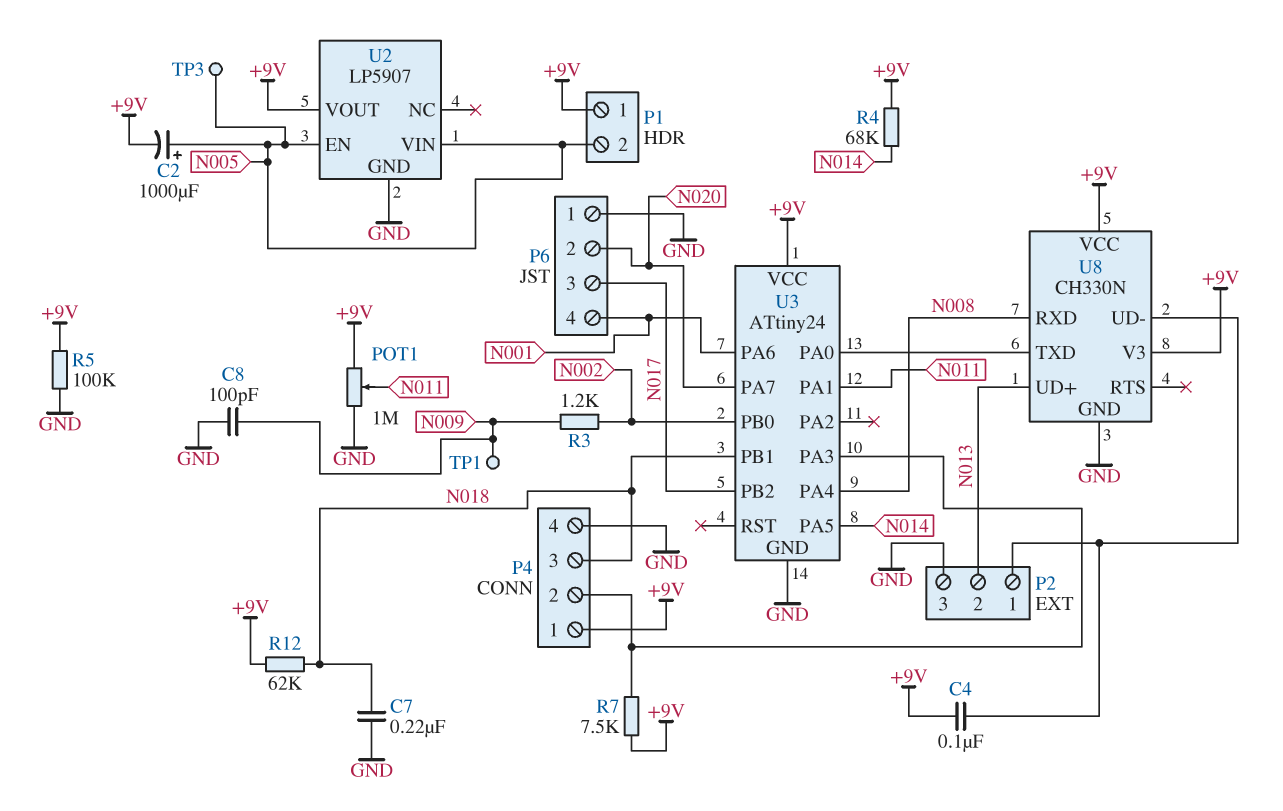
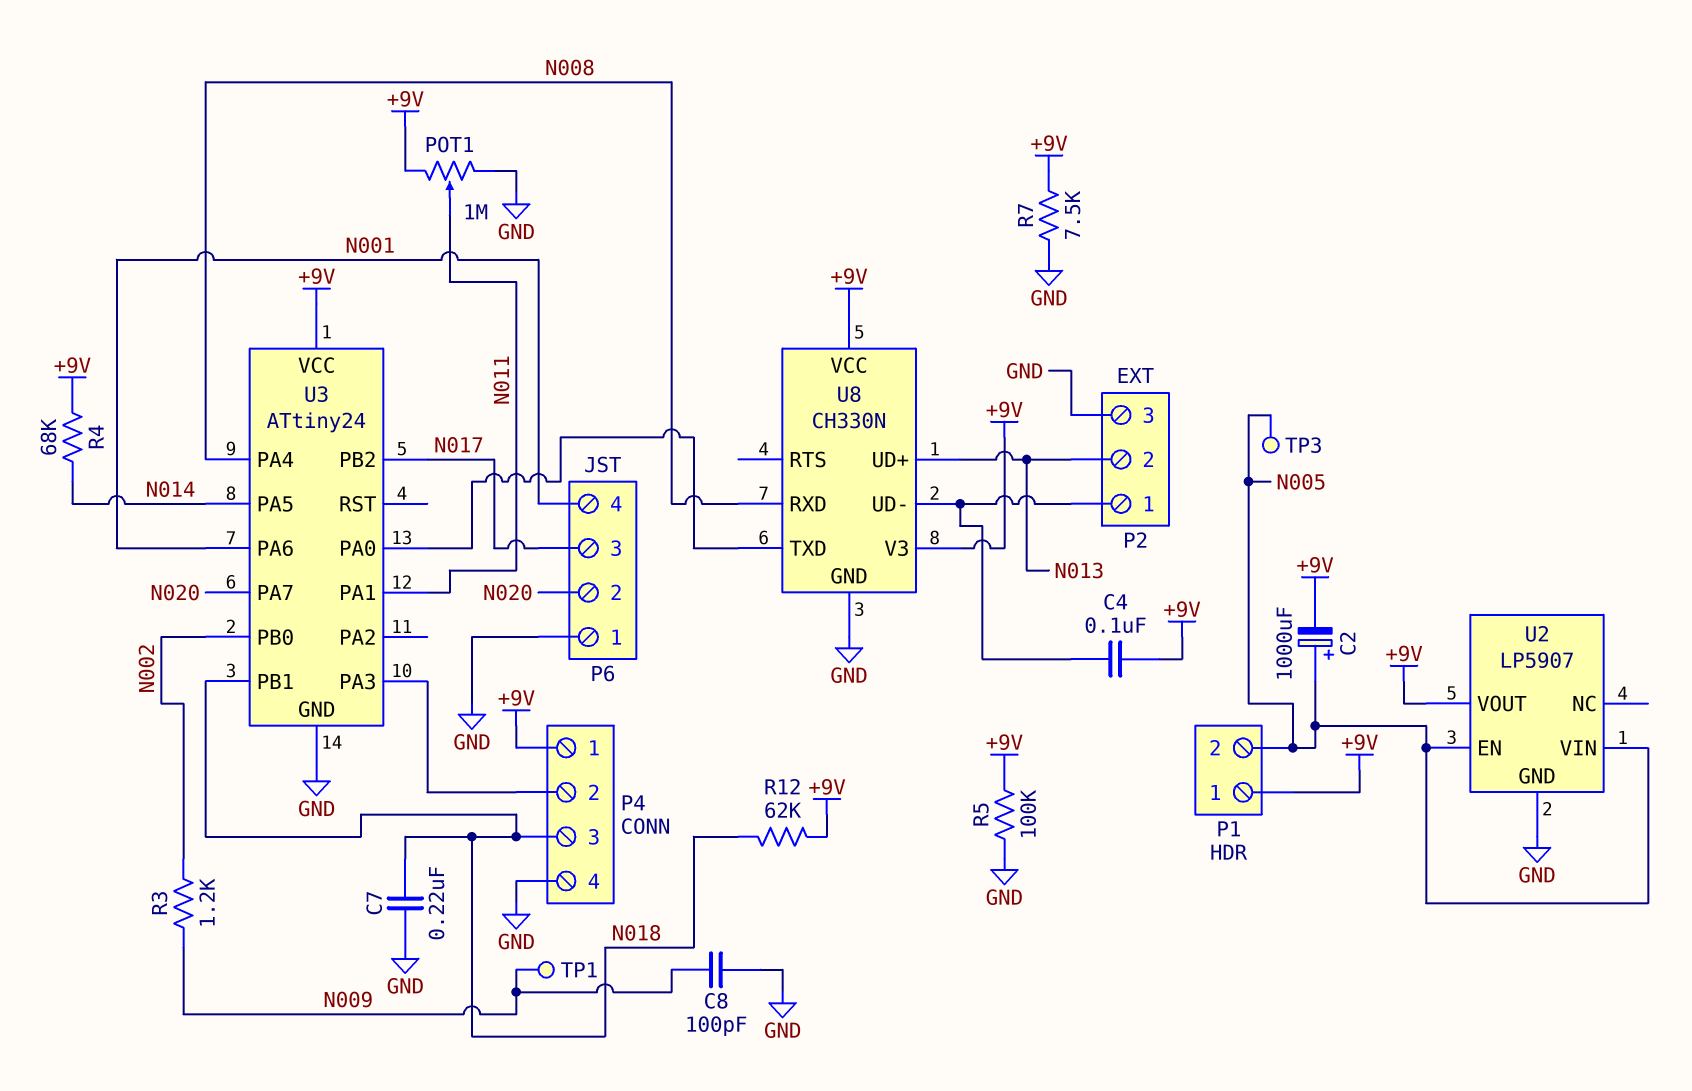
R7: 7.5k (+9V, P4/2) -> 7.5k (+9V, GND)

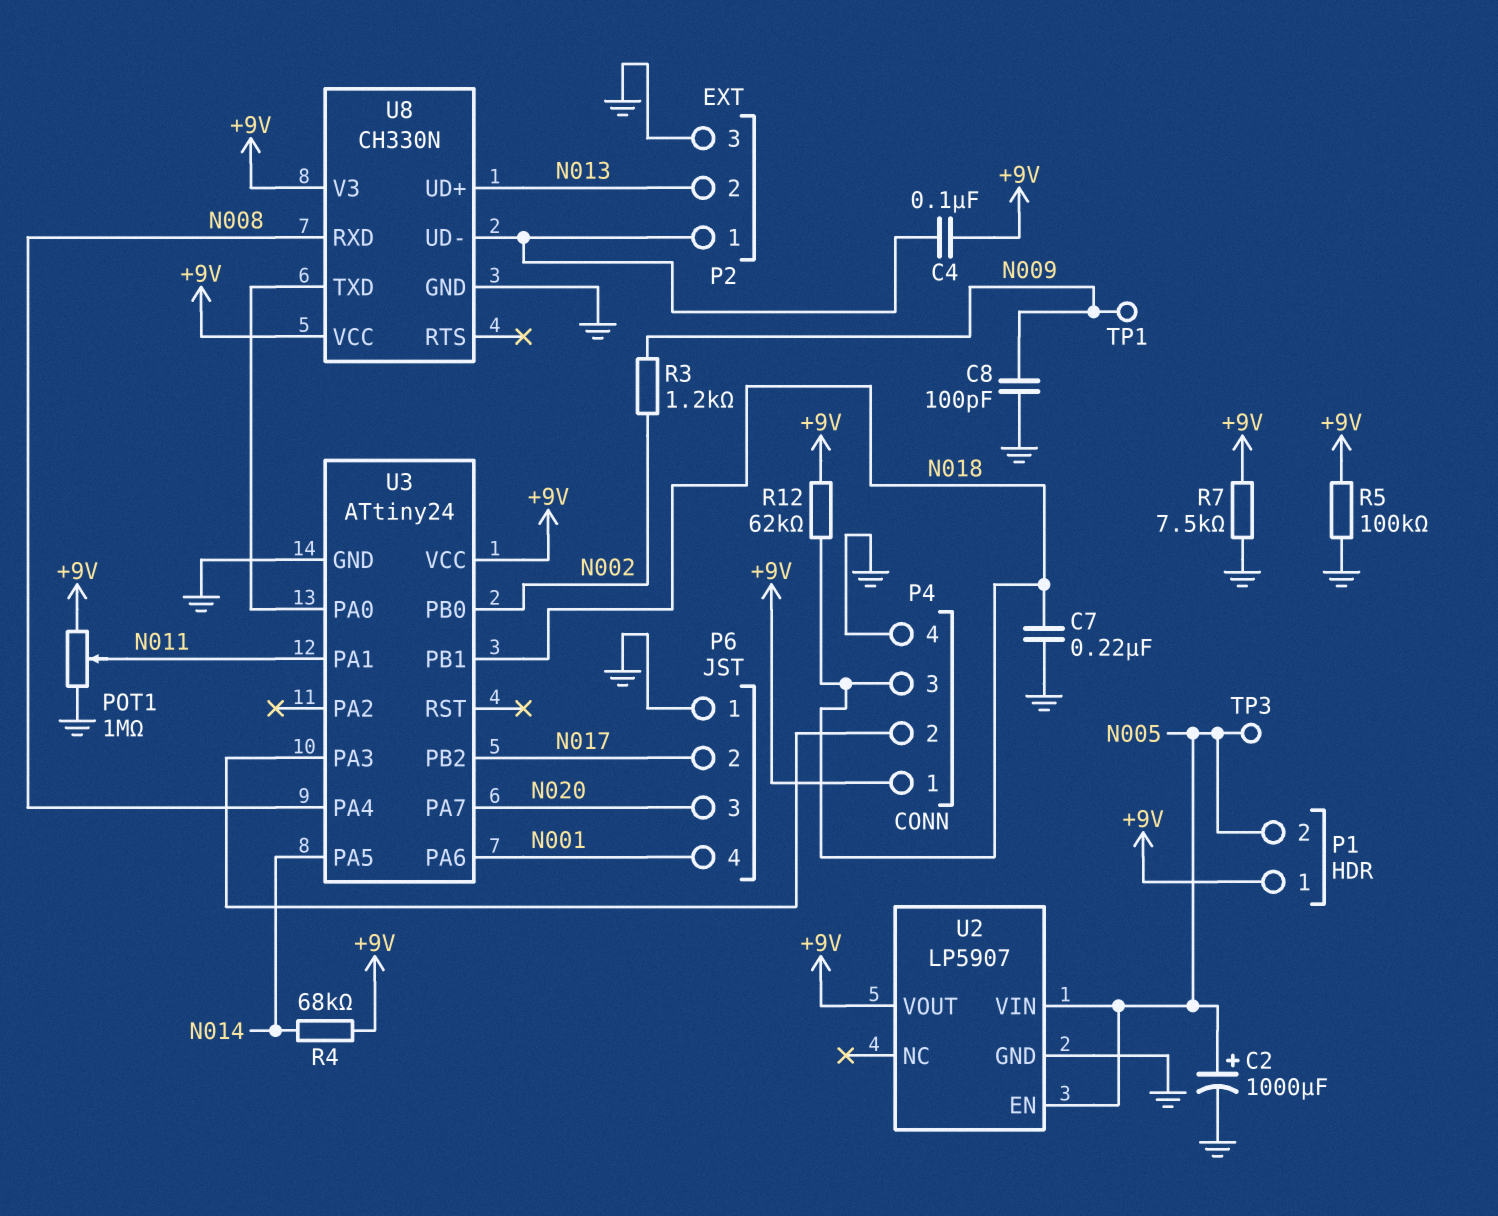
C2: 1000uF (plus N005, minus +9V) -> 1000uF (plus N005, minus GND)
P6 pin 2: N020 -> N017
P6 pin 3: N017 -> N020

